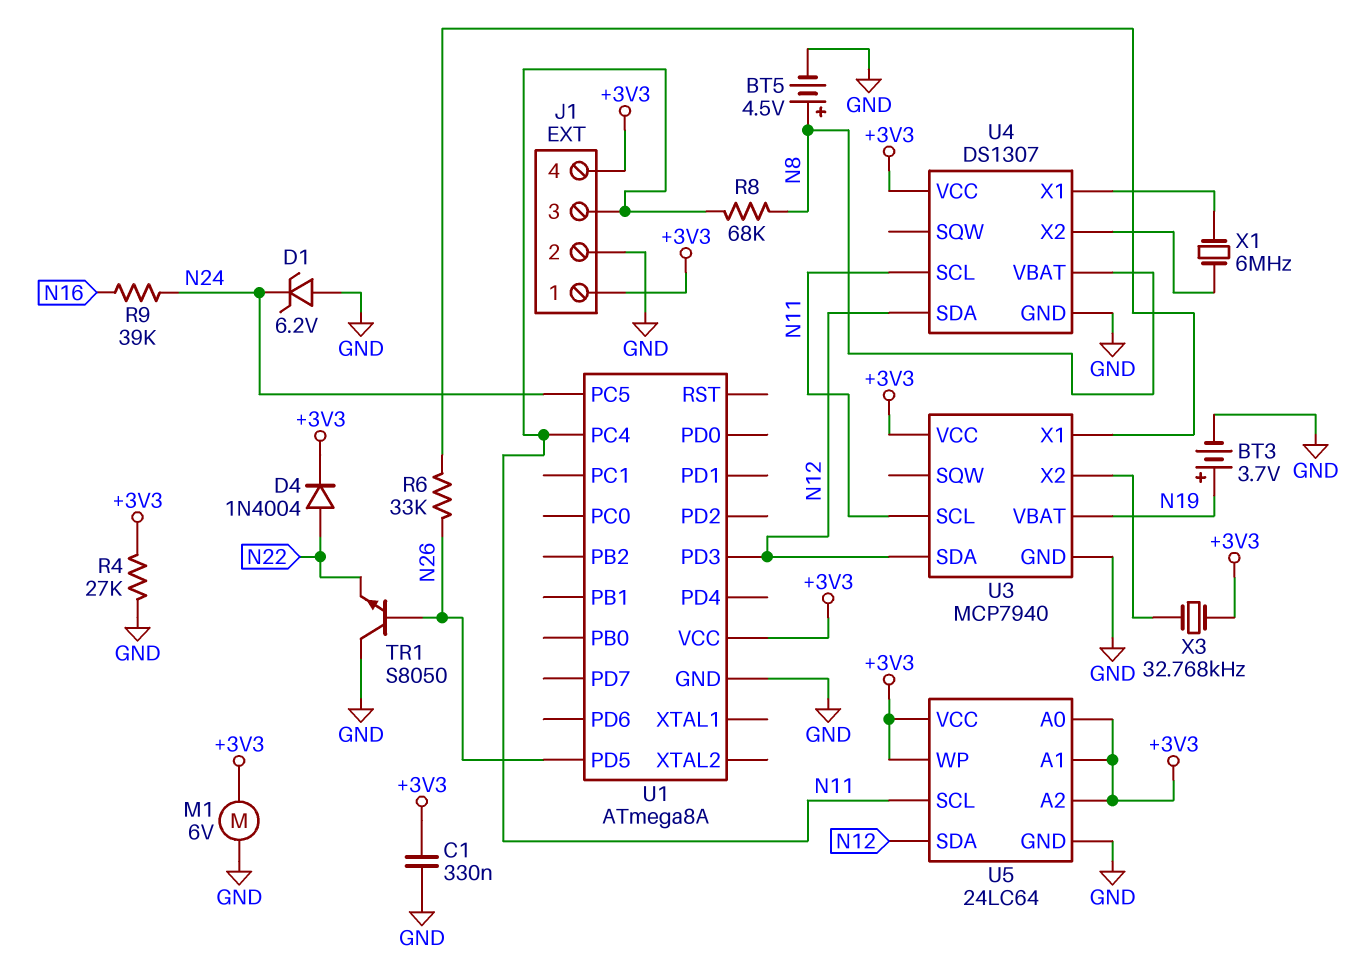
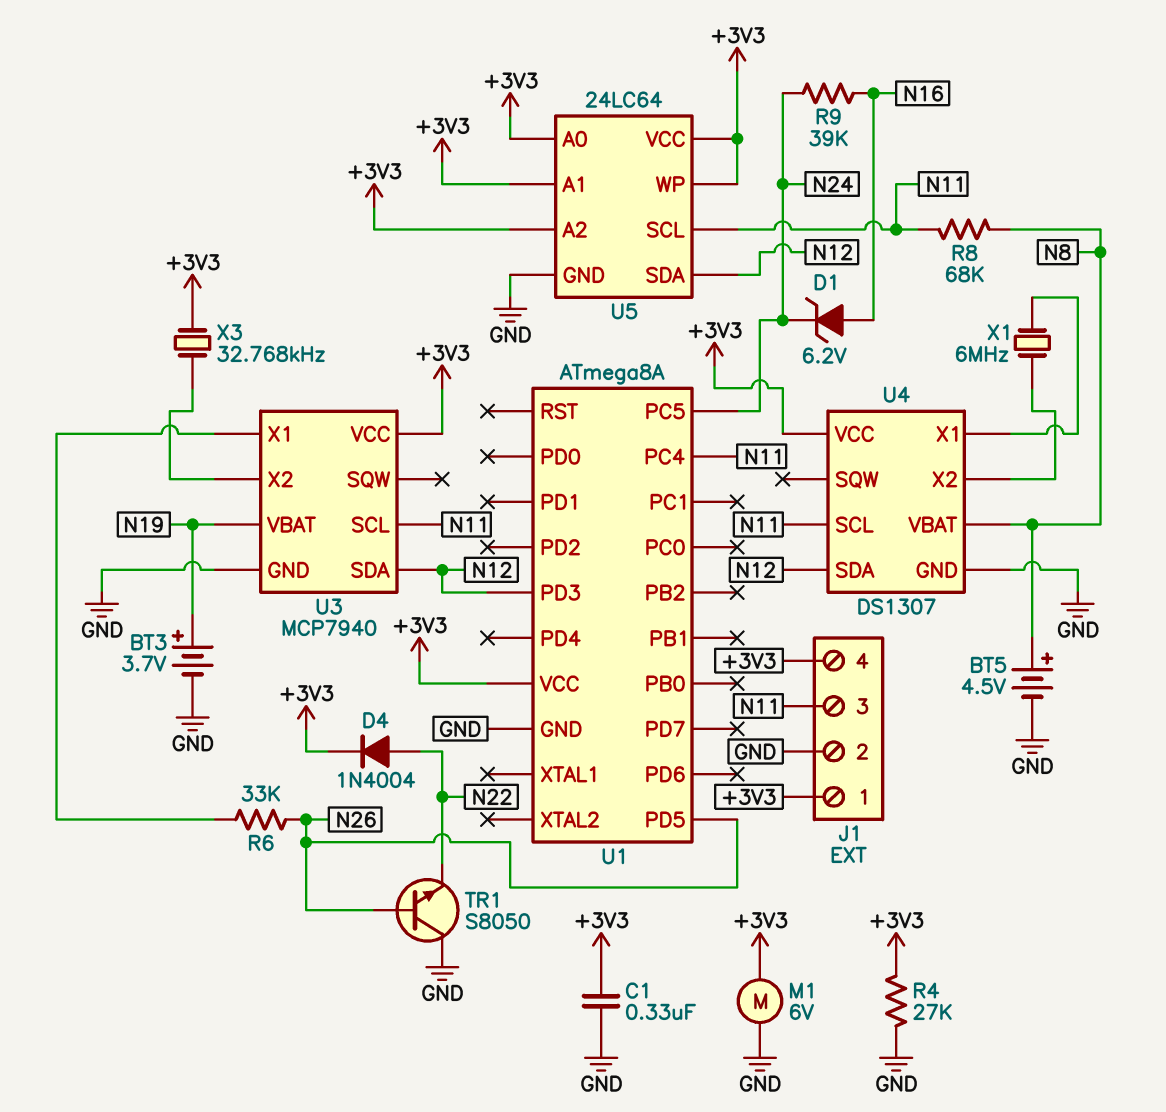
D1: zener 6.2V (A GND, K N24) -> zener 6.2V (A N16, K N24)

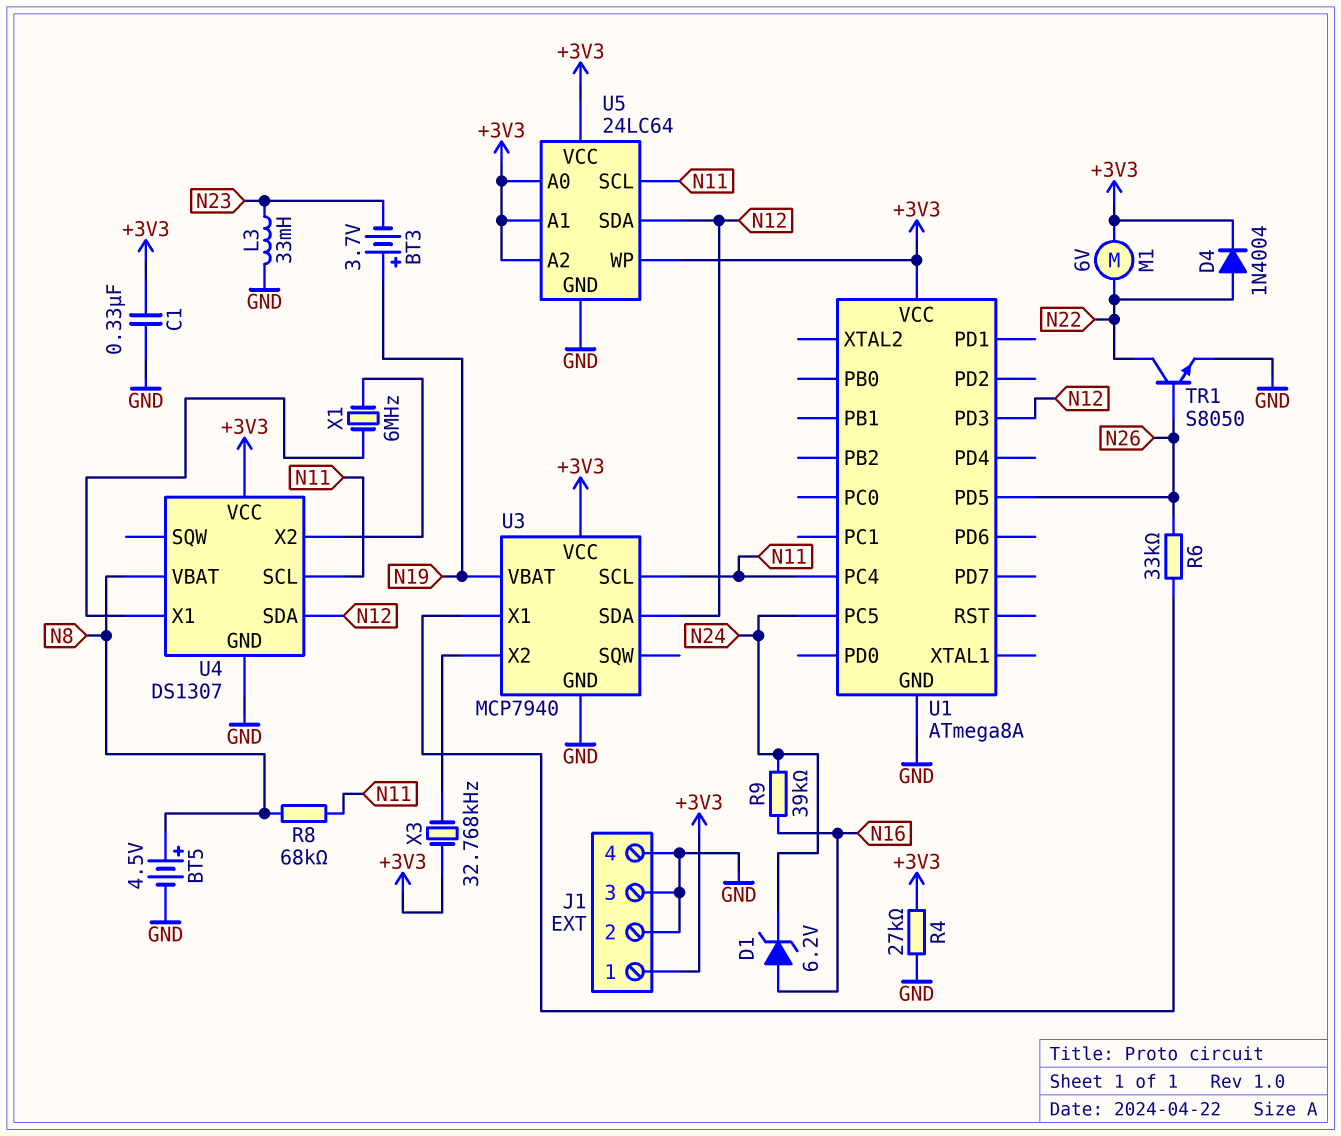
BT3: 3.7V (plus N19, minus GND) -> 3.7V (plus N19, minus N23)
J1 pin 3: N11 -> GND
J1 pin 4: +3V3 -> GND
L3: none -> 33mH (GND, N23)
M1: motor 6V (+3V3, GND) -> motor 6V (+3V3, N22)
TR1: NPN S8050 (B N26, C GND, E N22) -> NPN S8050 (B N26, C N22, E GND)

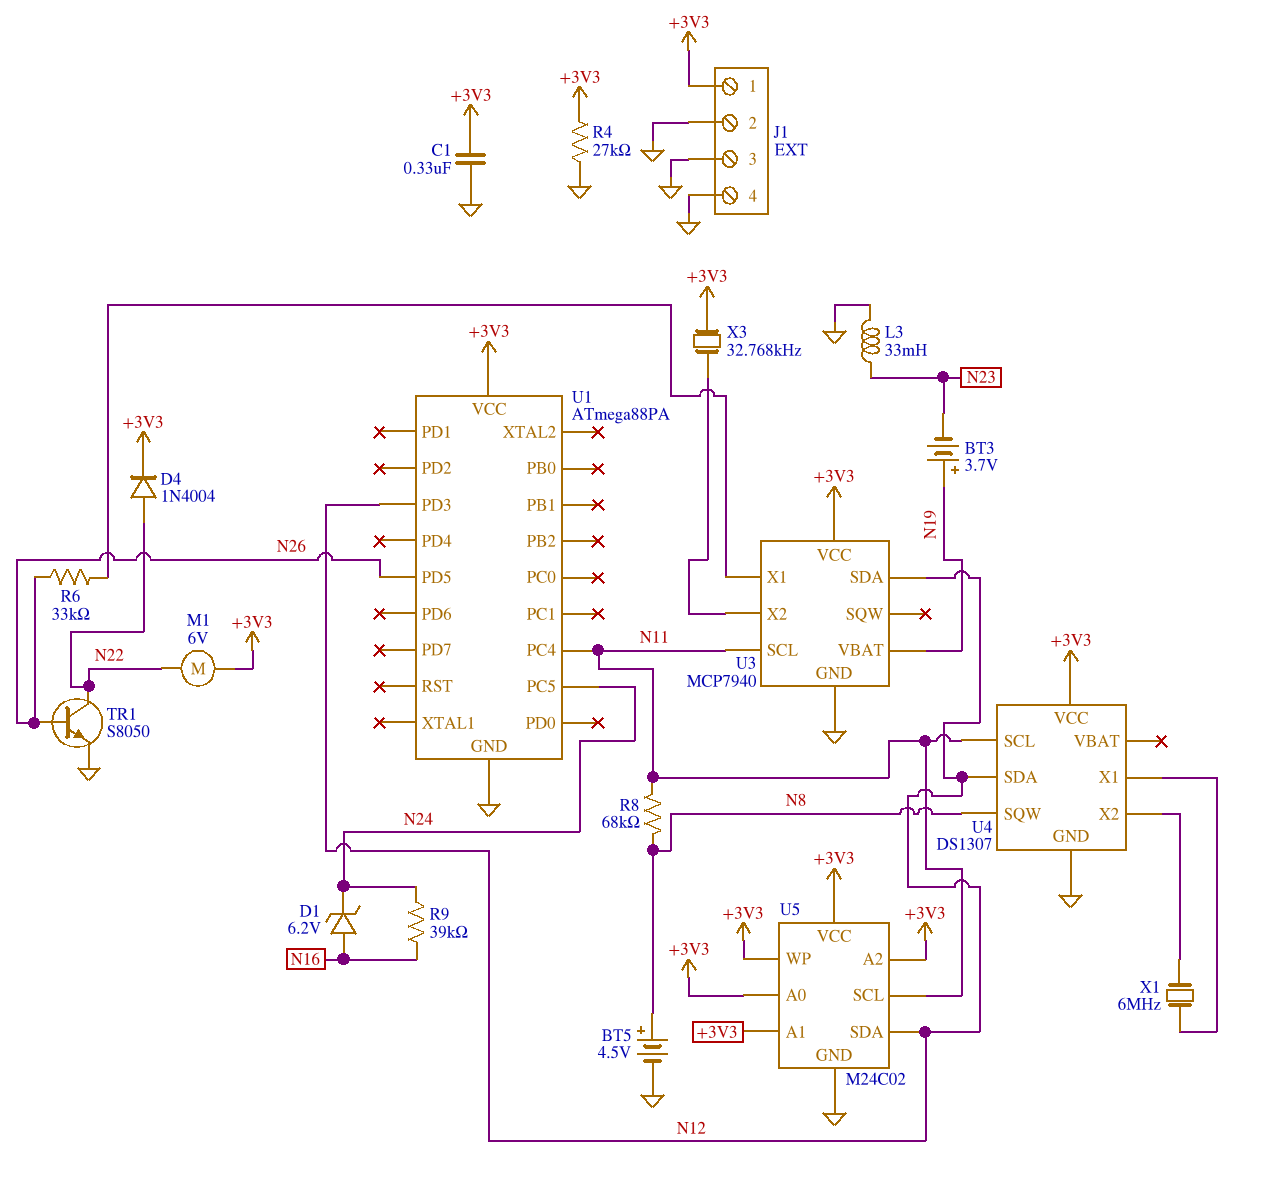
U1: ATmega8A -> ATmega88PA
U4 pin SQW: none -> N8
U4 pin VBAT: N8 -> none
U5: 24LC64 -> M24C02

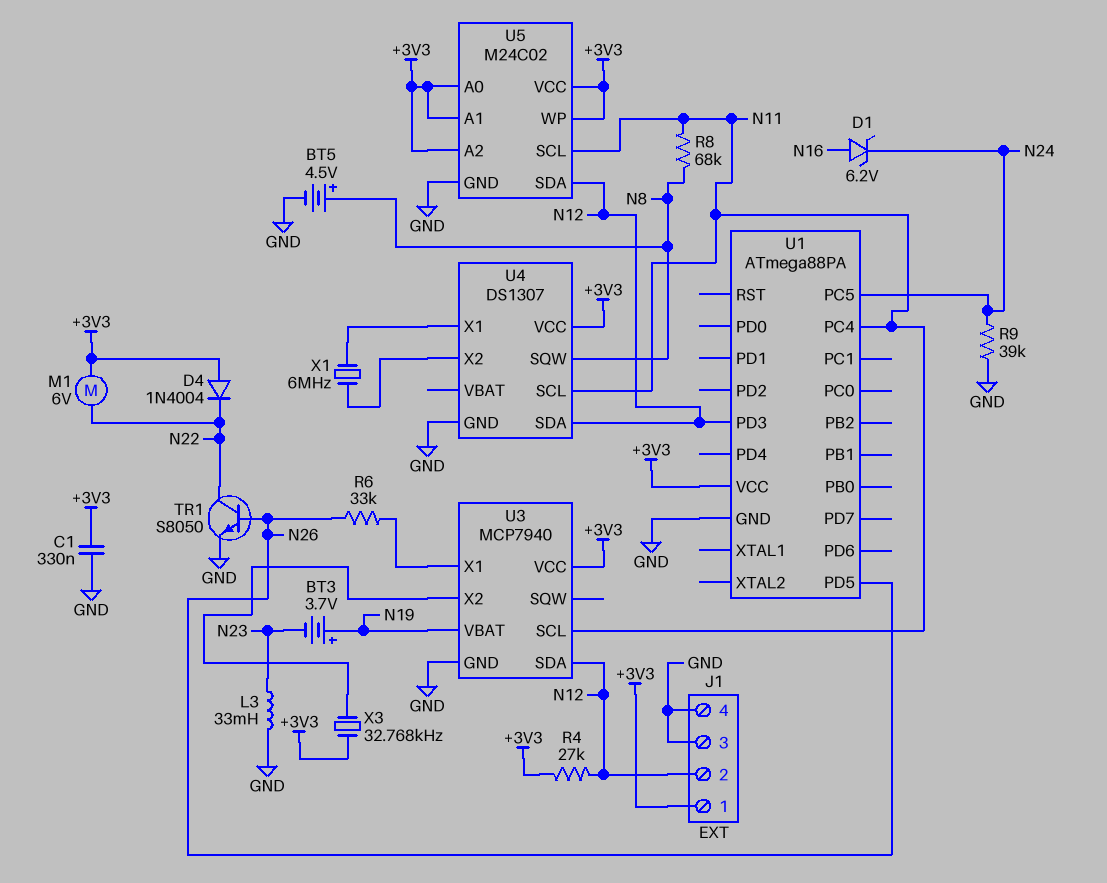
D4: diode 1N4004 (A N22, K +3V3) -> diode 1N4004 (A +3V3, K N22)
J1 pin 2: GND -> N12
R4: 27k (+3V3, GND) -> 27k (+3V3, N12)
R9: 39k (N16, N24) -> 39k (GND, N24)

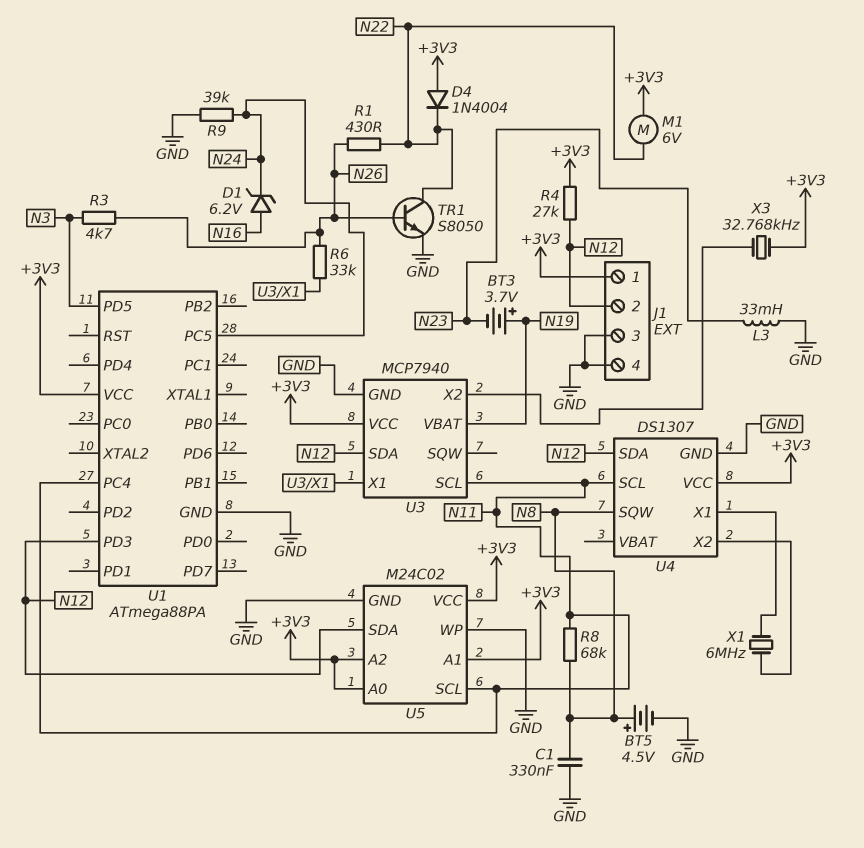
C1: 330nF (+3V3, GND) -> 330nF (GND, N8)
R1: none -> 430 (N22, N26)
R3: none -> 4.7k (N3, N26)
U1 pin PD5: N26 -> N3
U5 pin WP: +3V3 -> GND

